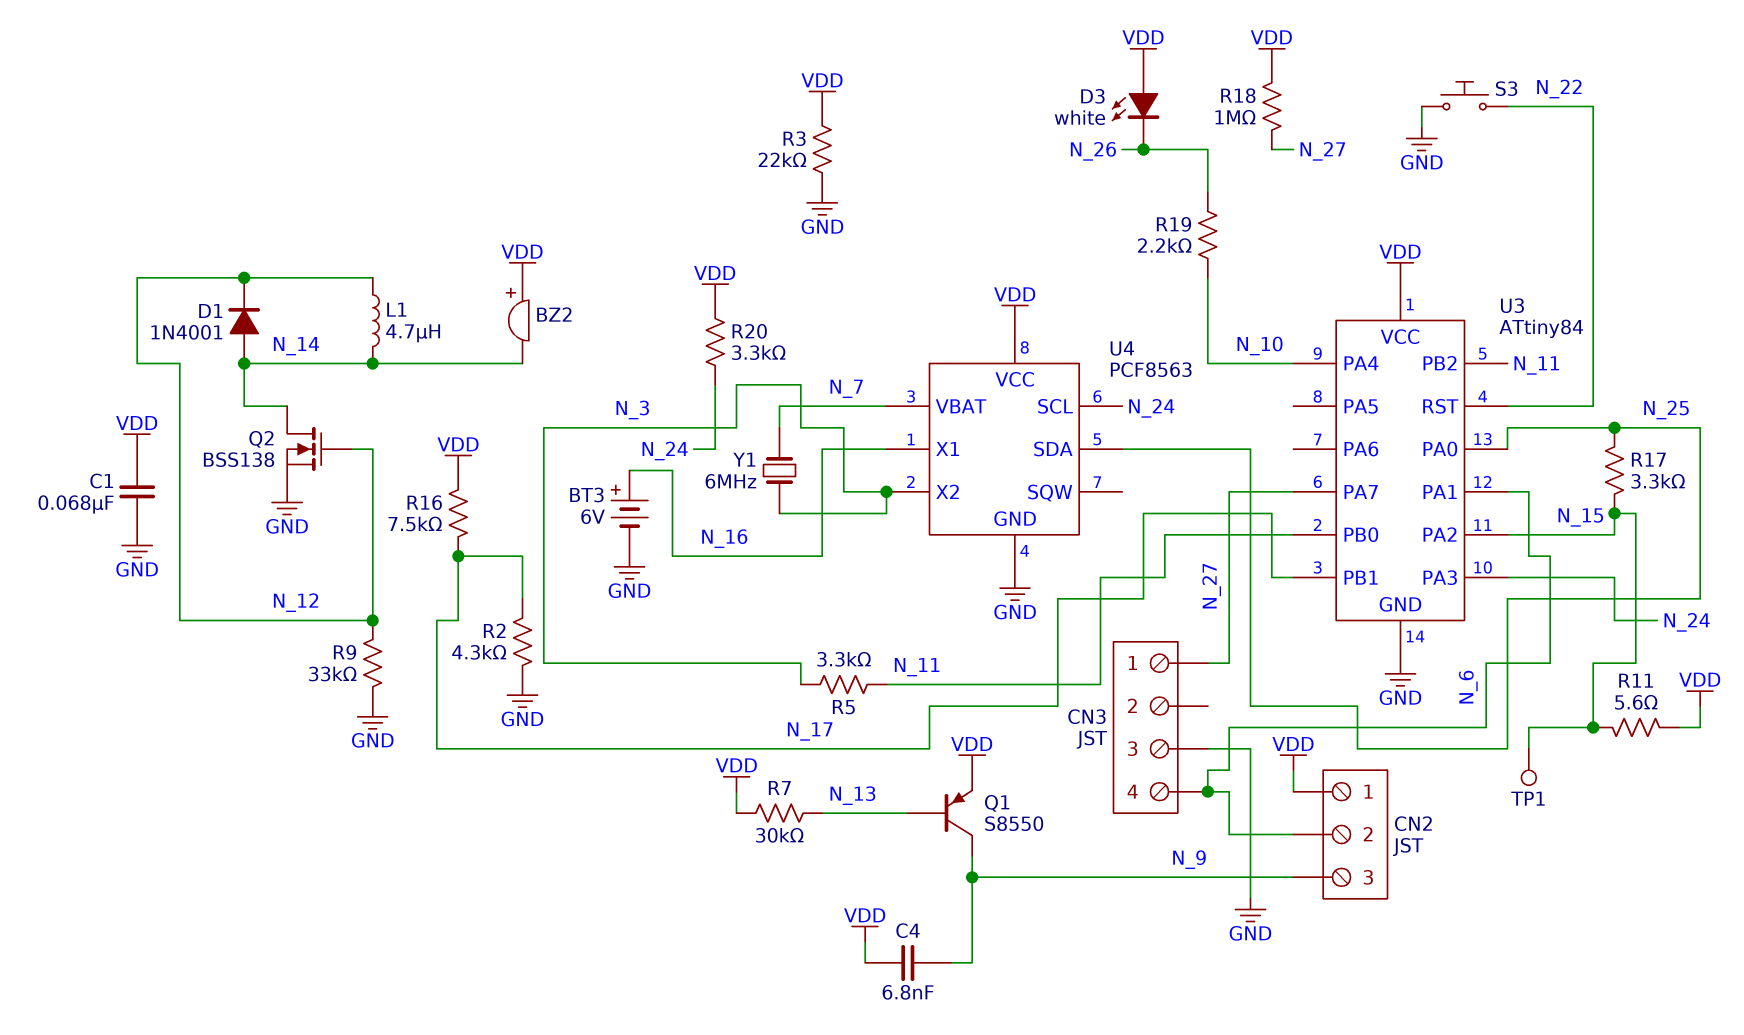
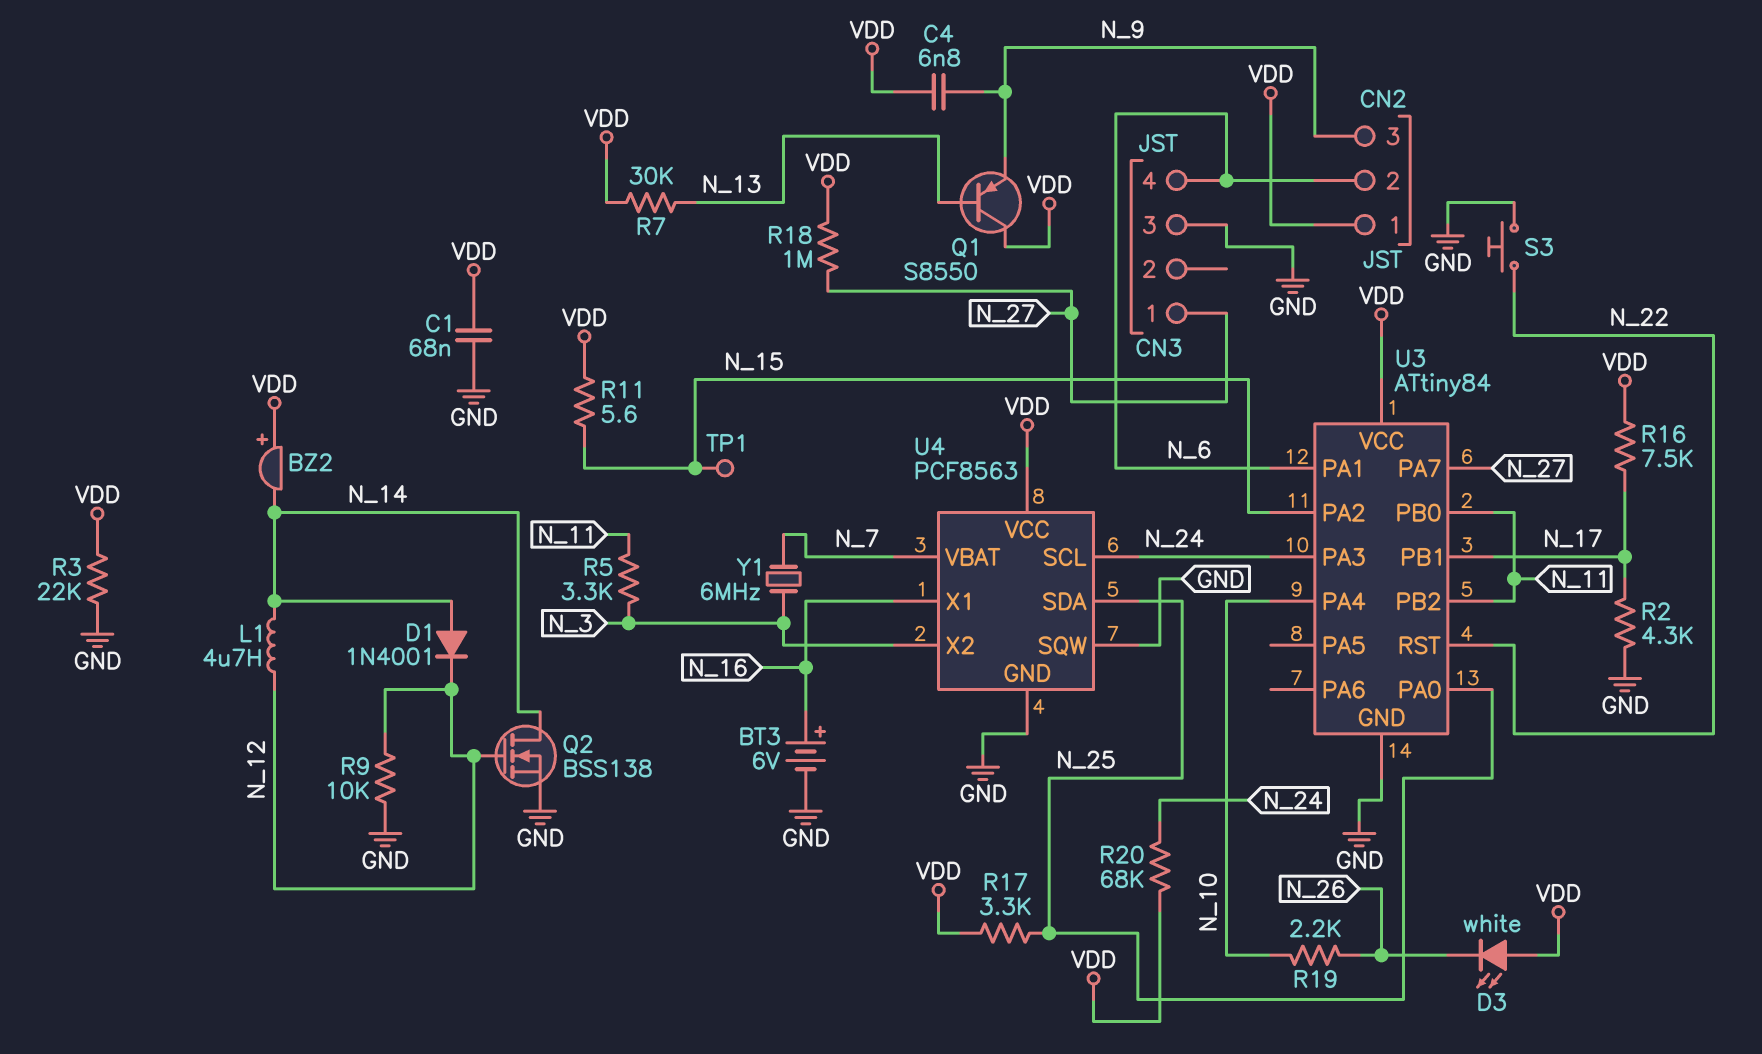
Q1: PNP S8550 (B N_13, C N_9, E VDD) -> PNP S8550 (B N_13, C VDD, E N_9)
R9: 33k (GND, N_12) -> 10k (GND, N_12)
R17: 3.3k (N_15, N_25) -> 3.3k (N_25, VDD)
R20: 3.3k (N_24, VDD) -> 68k (N_24, VDD)
U4 pin SQW: none -> GND

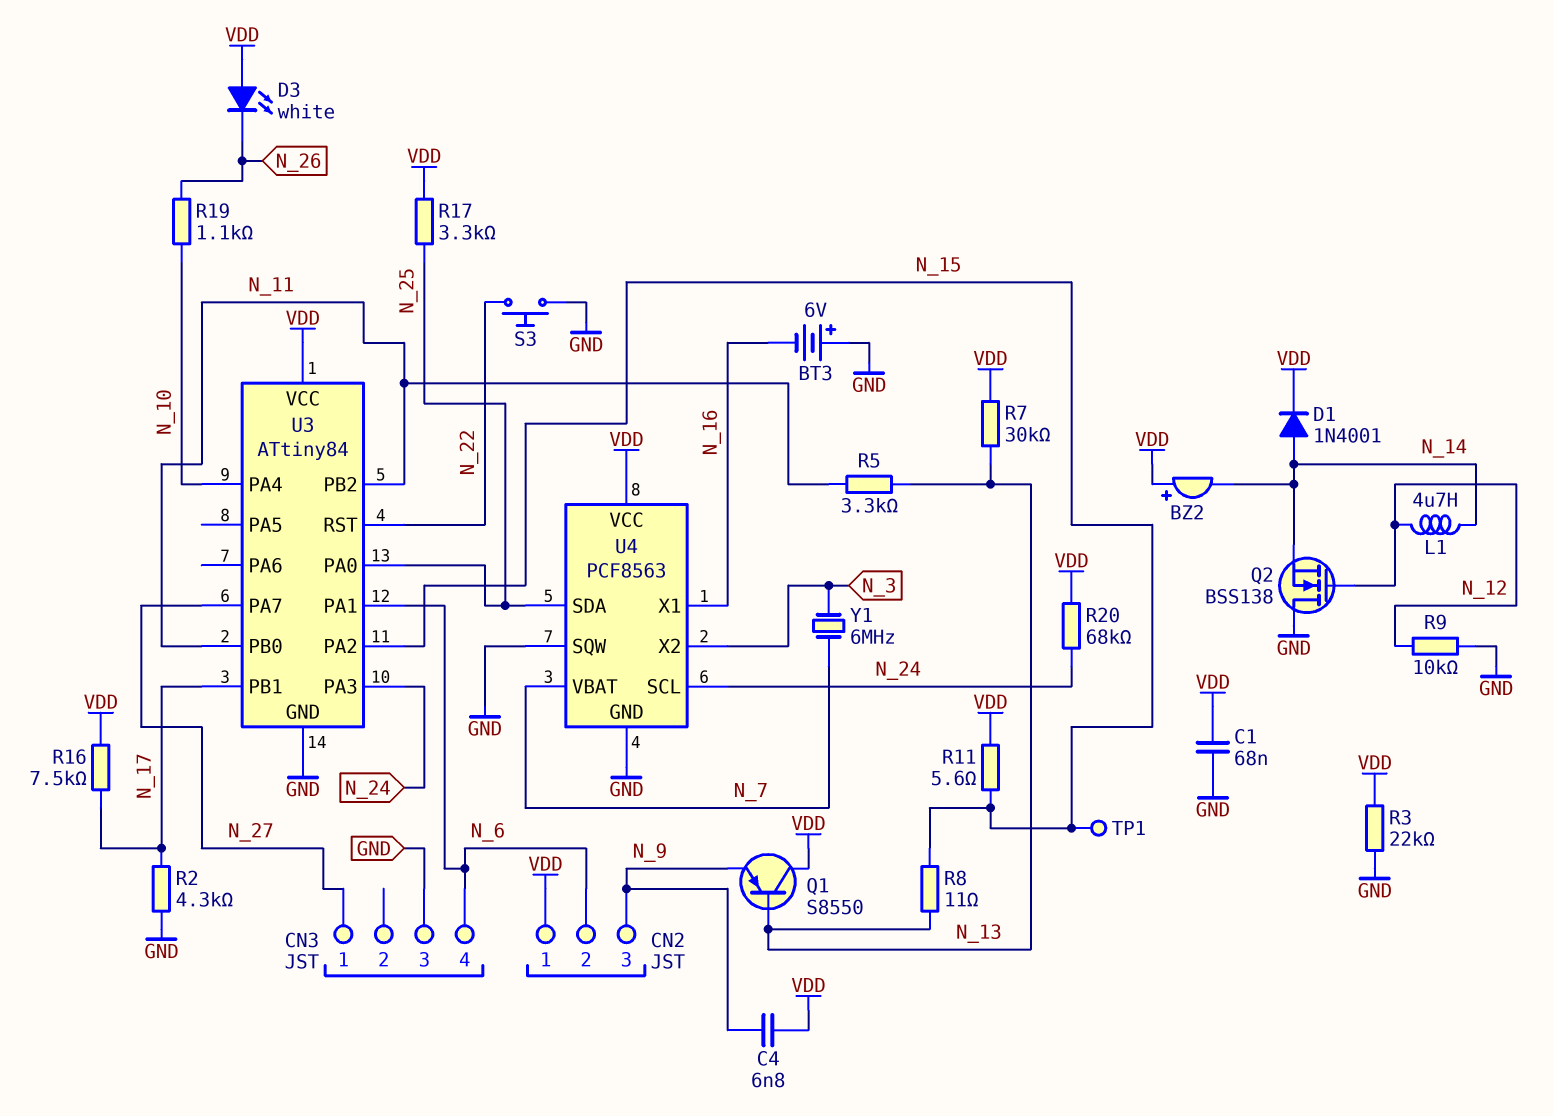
BT3: 6V (plus N_16, minus GND) -> 6V (plus GND, minus N_16)
D1: diode 1N4001 (A N_14, K N_12) -> diode 1N4001 (A N_14, K VDD)
Q2: NMOS BSS138 (G N_12, D N_14, S GND) -> NMOS BSS138 (G N_12, D GND, S N_14)
R5: 3.3k (N_3, N_11) -> 3.3k (N_11, N_13)
R8: none -> 11 (N_13, N_15)
R18: 1M (N_27, VDD) -> none
R19: 2.2k (N_10, N_26) -> 1.1k (N_10, N_26)

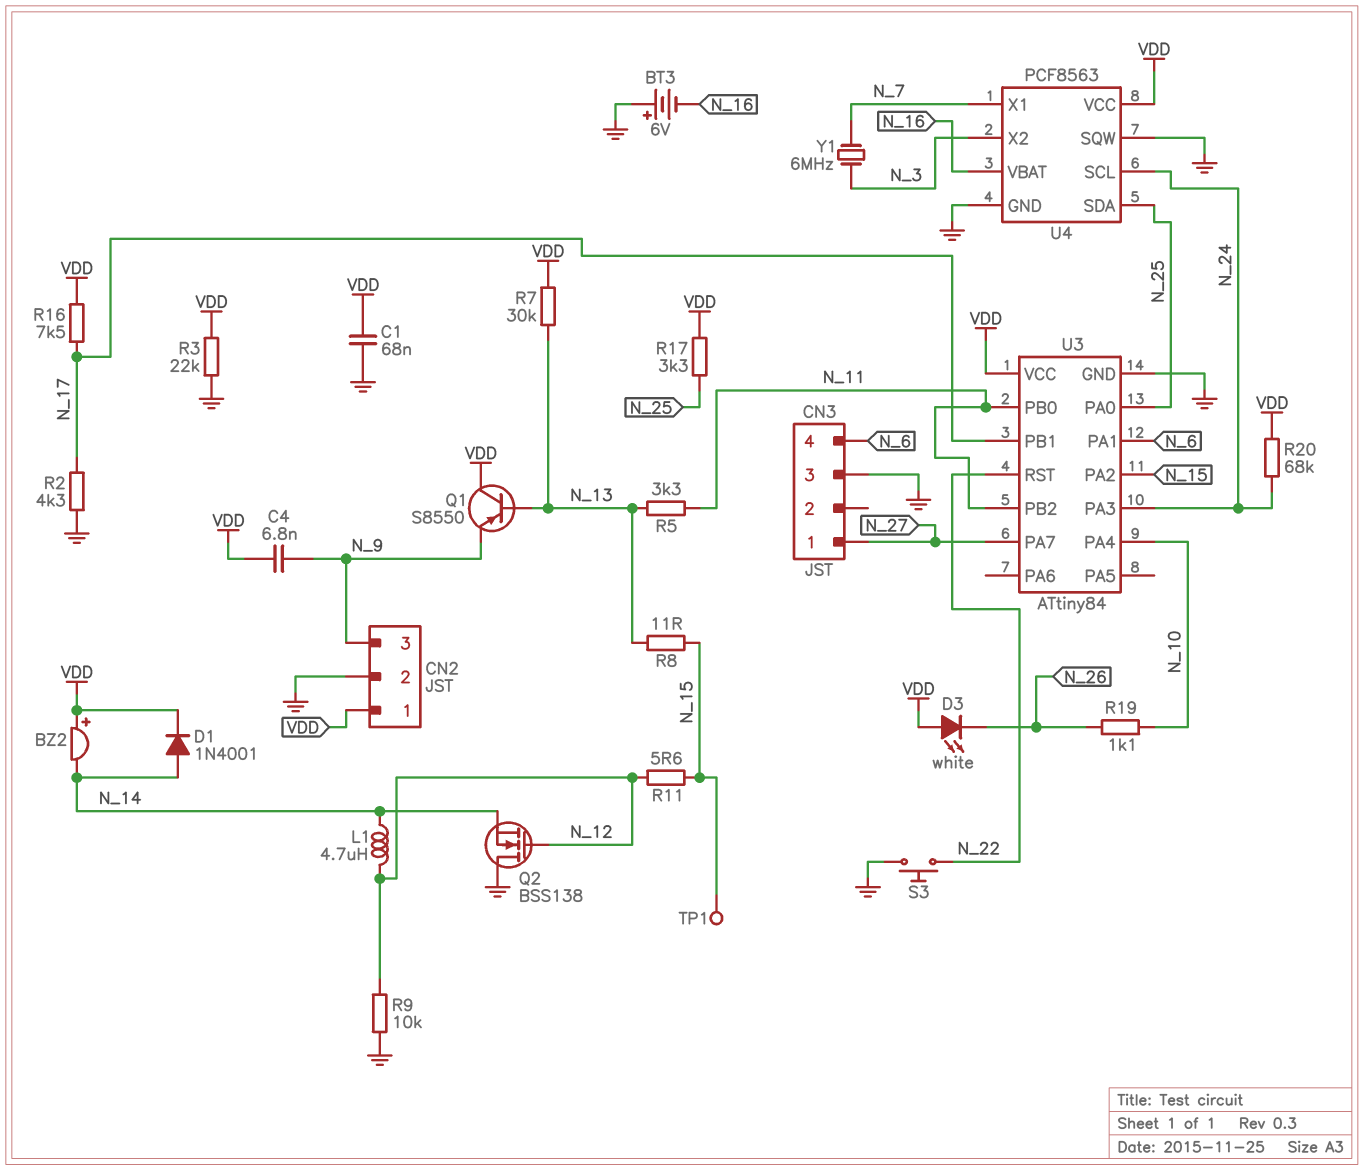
CN2 pin 2: N_6 -> GND
R11: 5.6 (N_15, VDD) -> 5.6 (N_12, N_15)
U4 pin VBAT: N_7 -> N_16
U4 pin X1: N_16 -> N_7

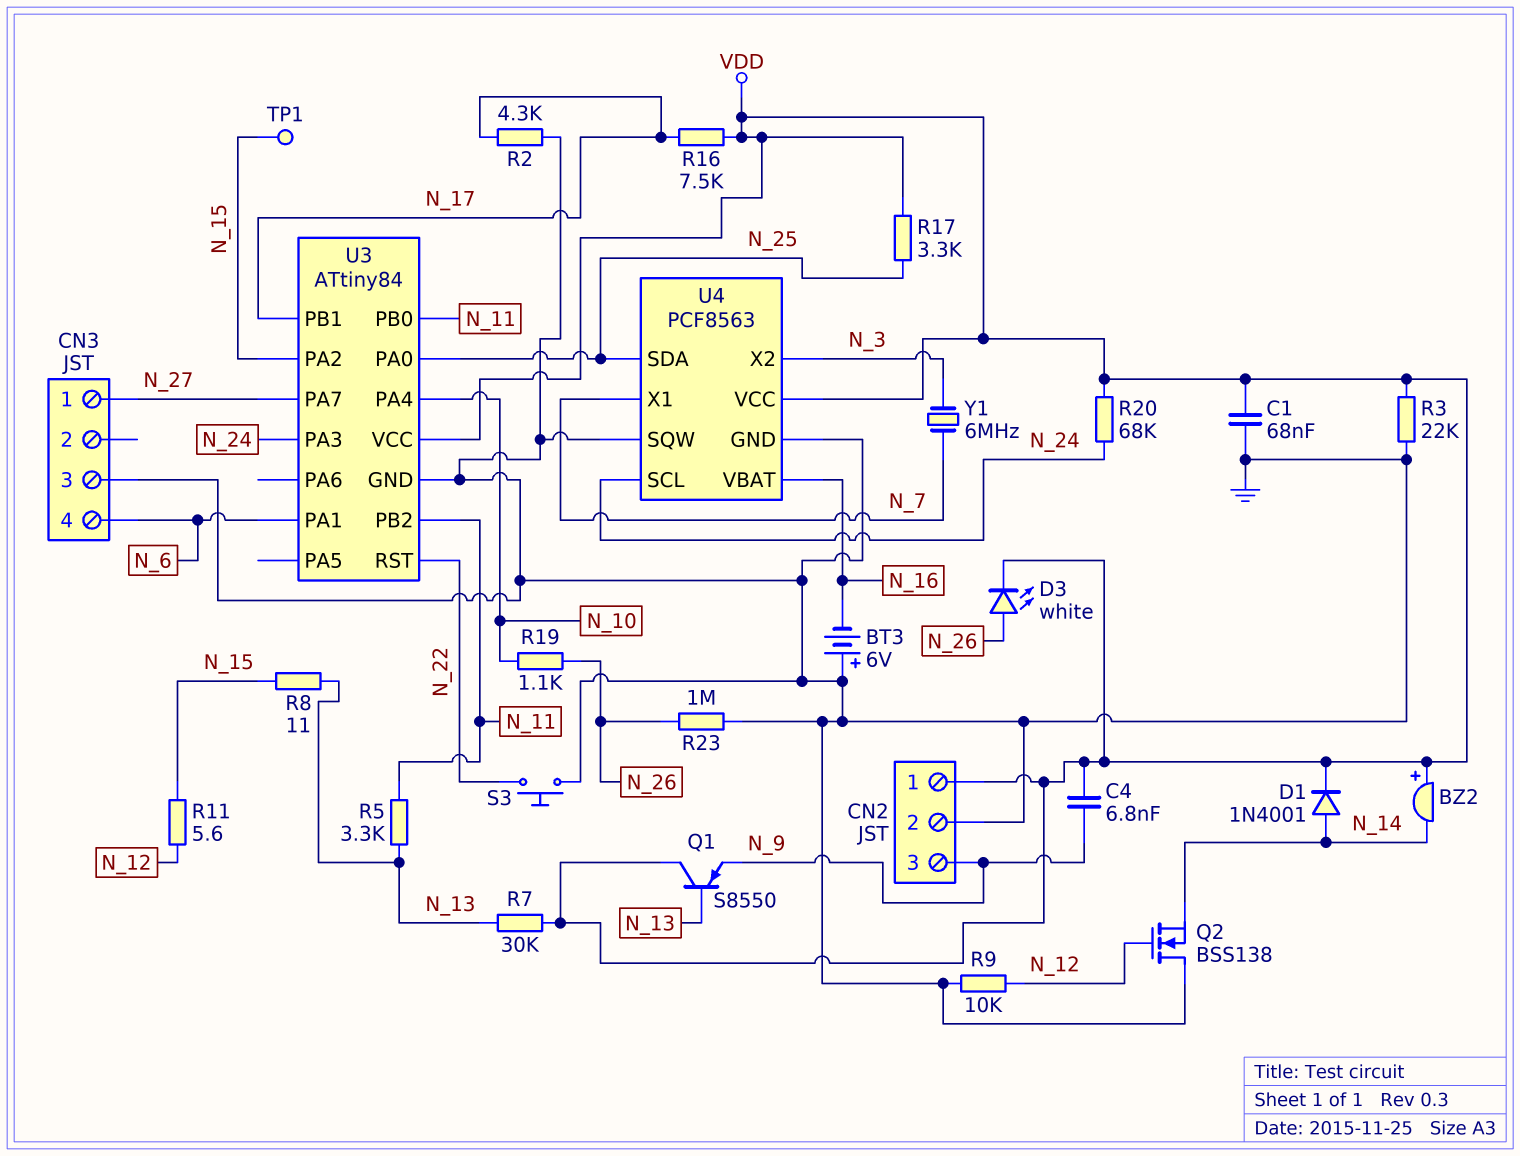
D3: LED white (A VDD, K N_26) -> LED white (A N_26, K VDD)
L1: 4.7uH (N_12, N_14) -> none
R23: none -> 1M (GND, N_26)

